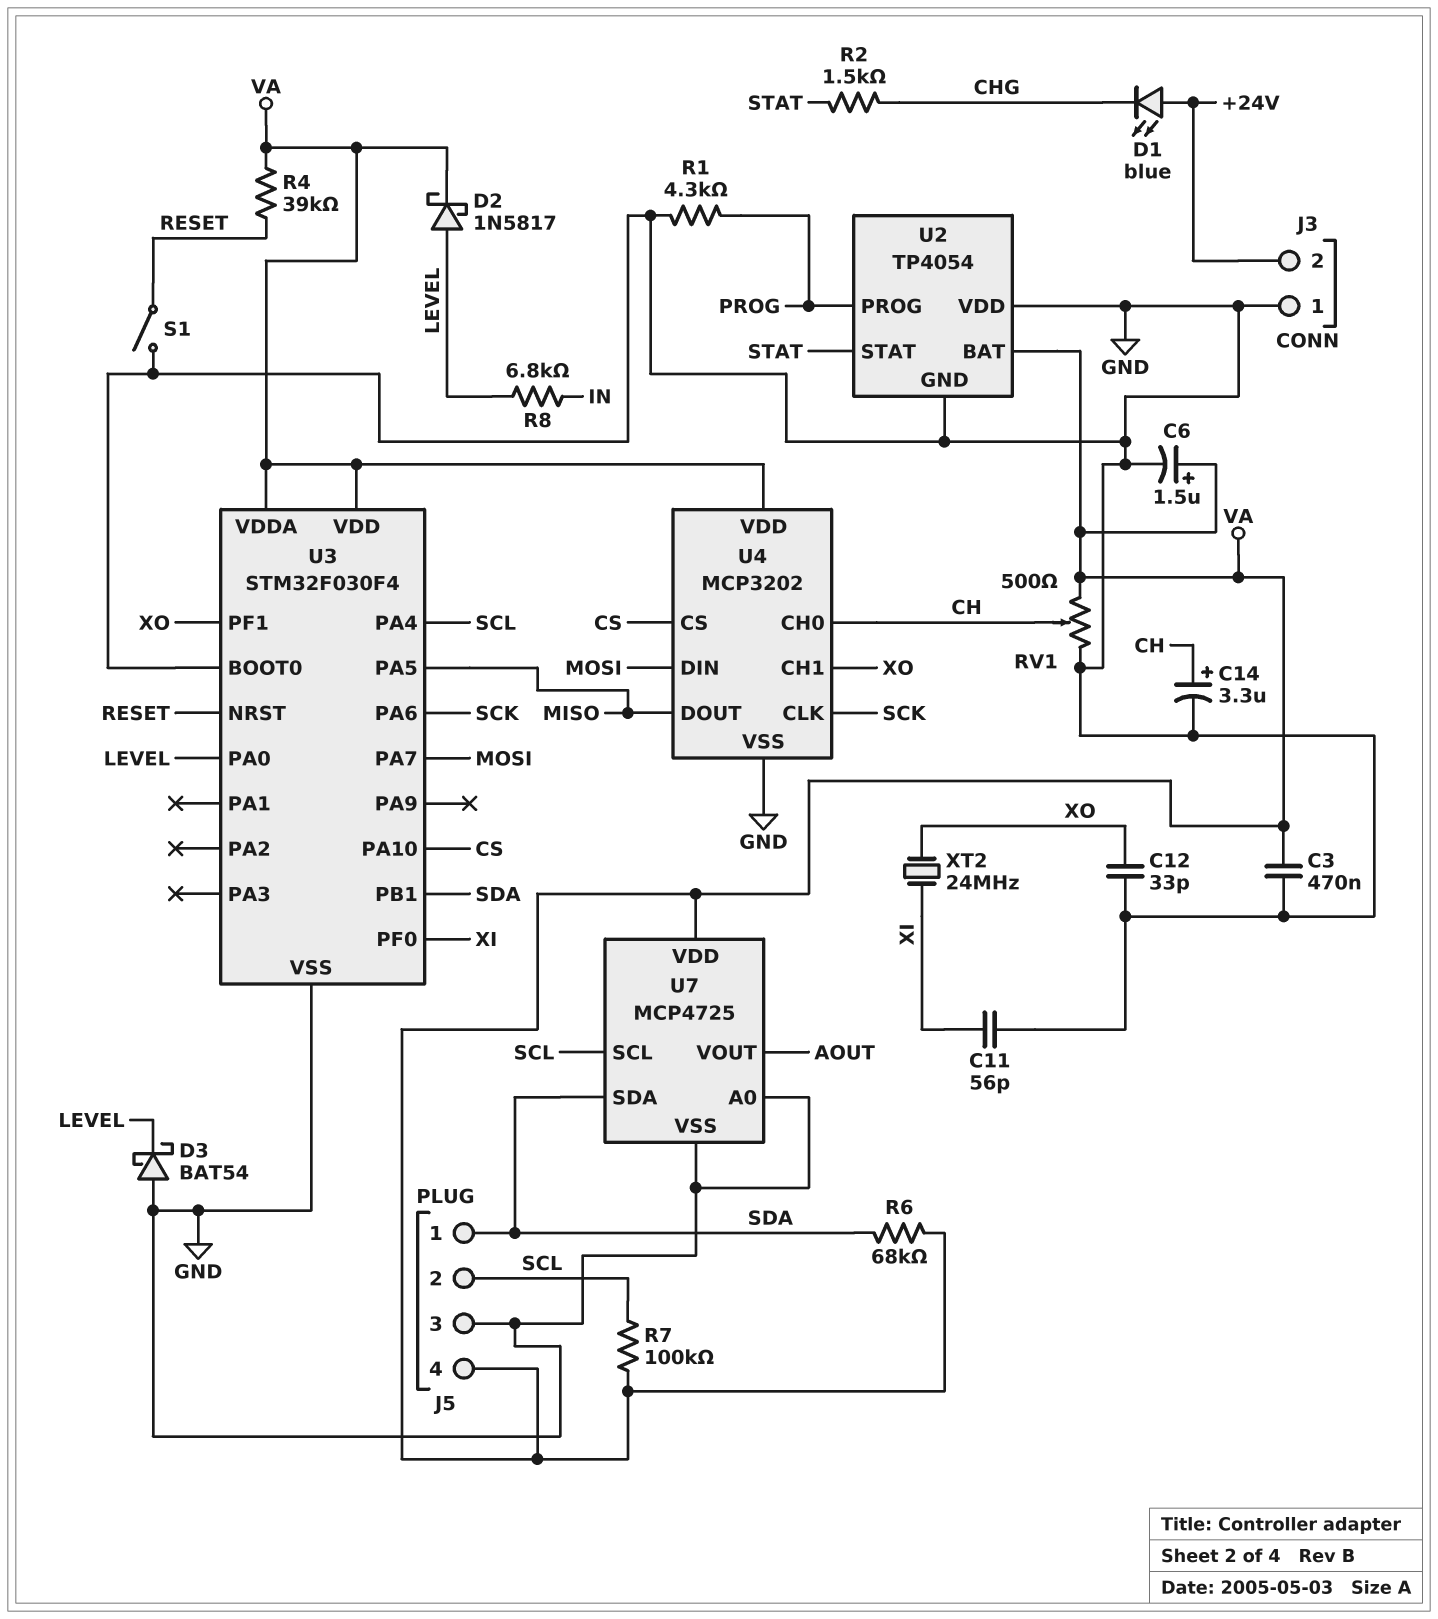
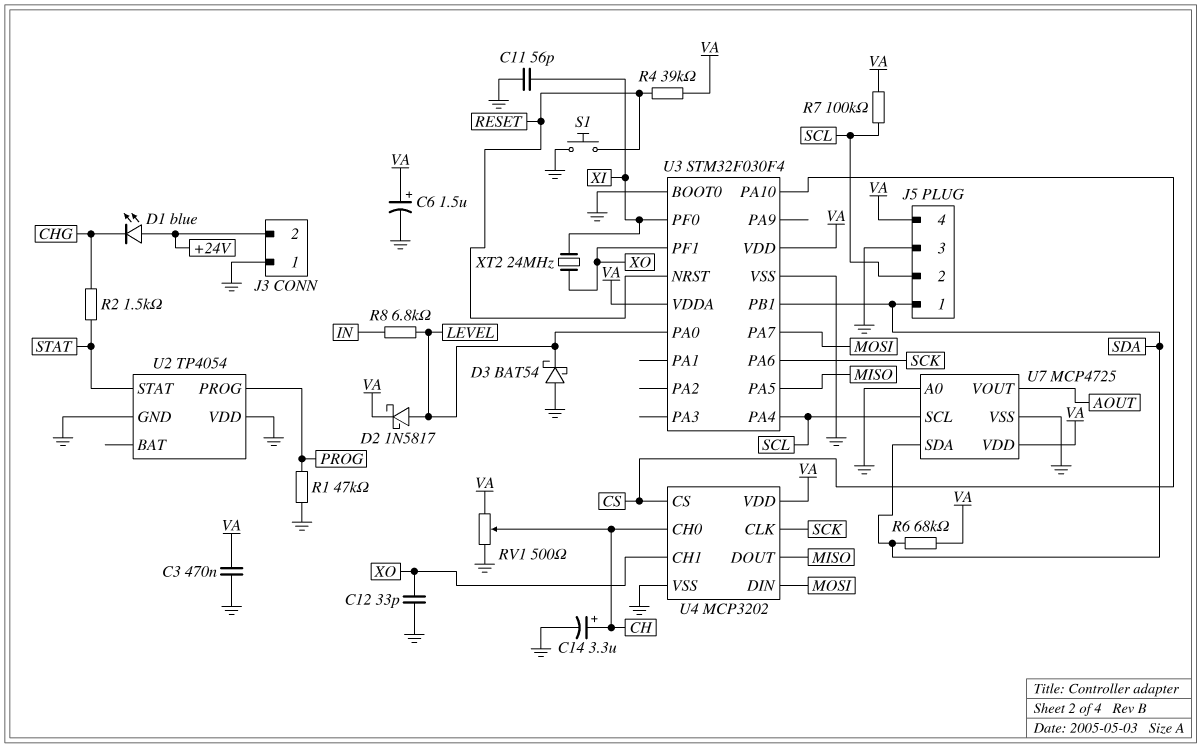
R1: 4.3k (GND, PROG) -> 47k (GND, PROG)
S1: switch (GND, RESET) -> button (GND, RESET)
U2 pin BAT: VA -> none

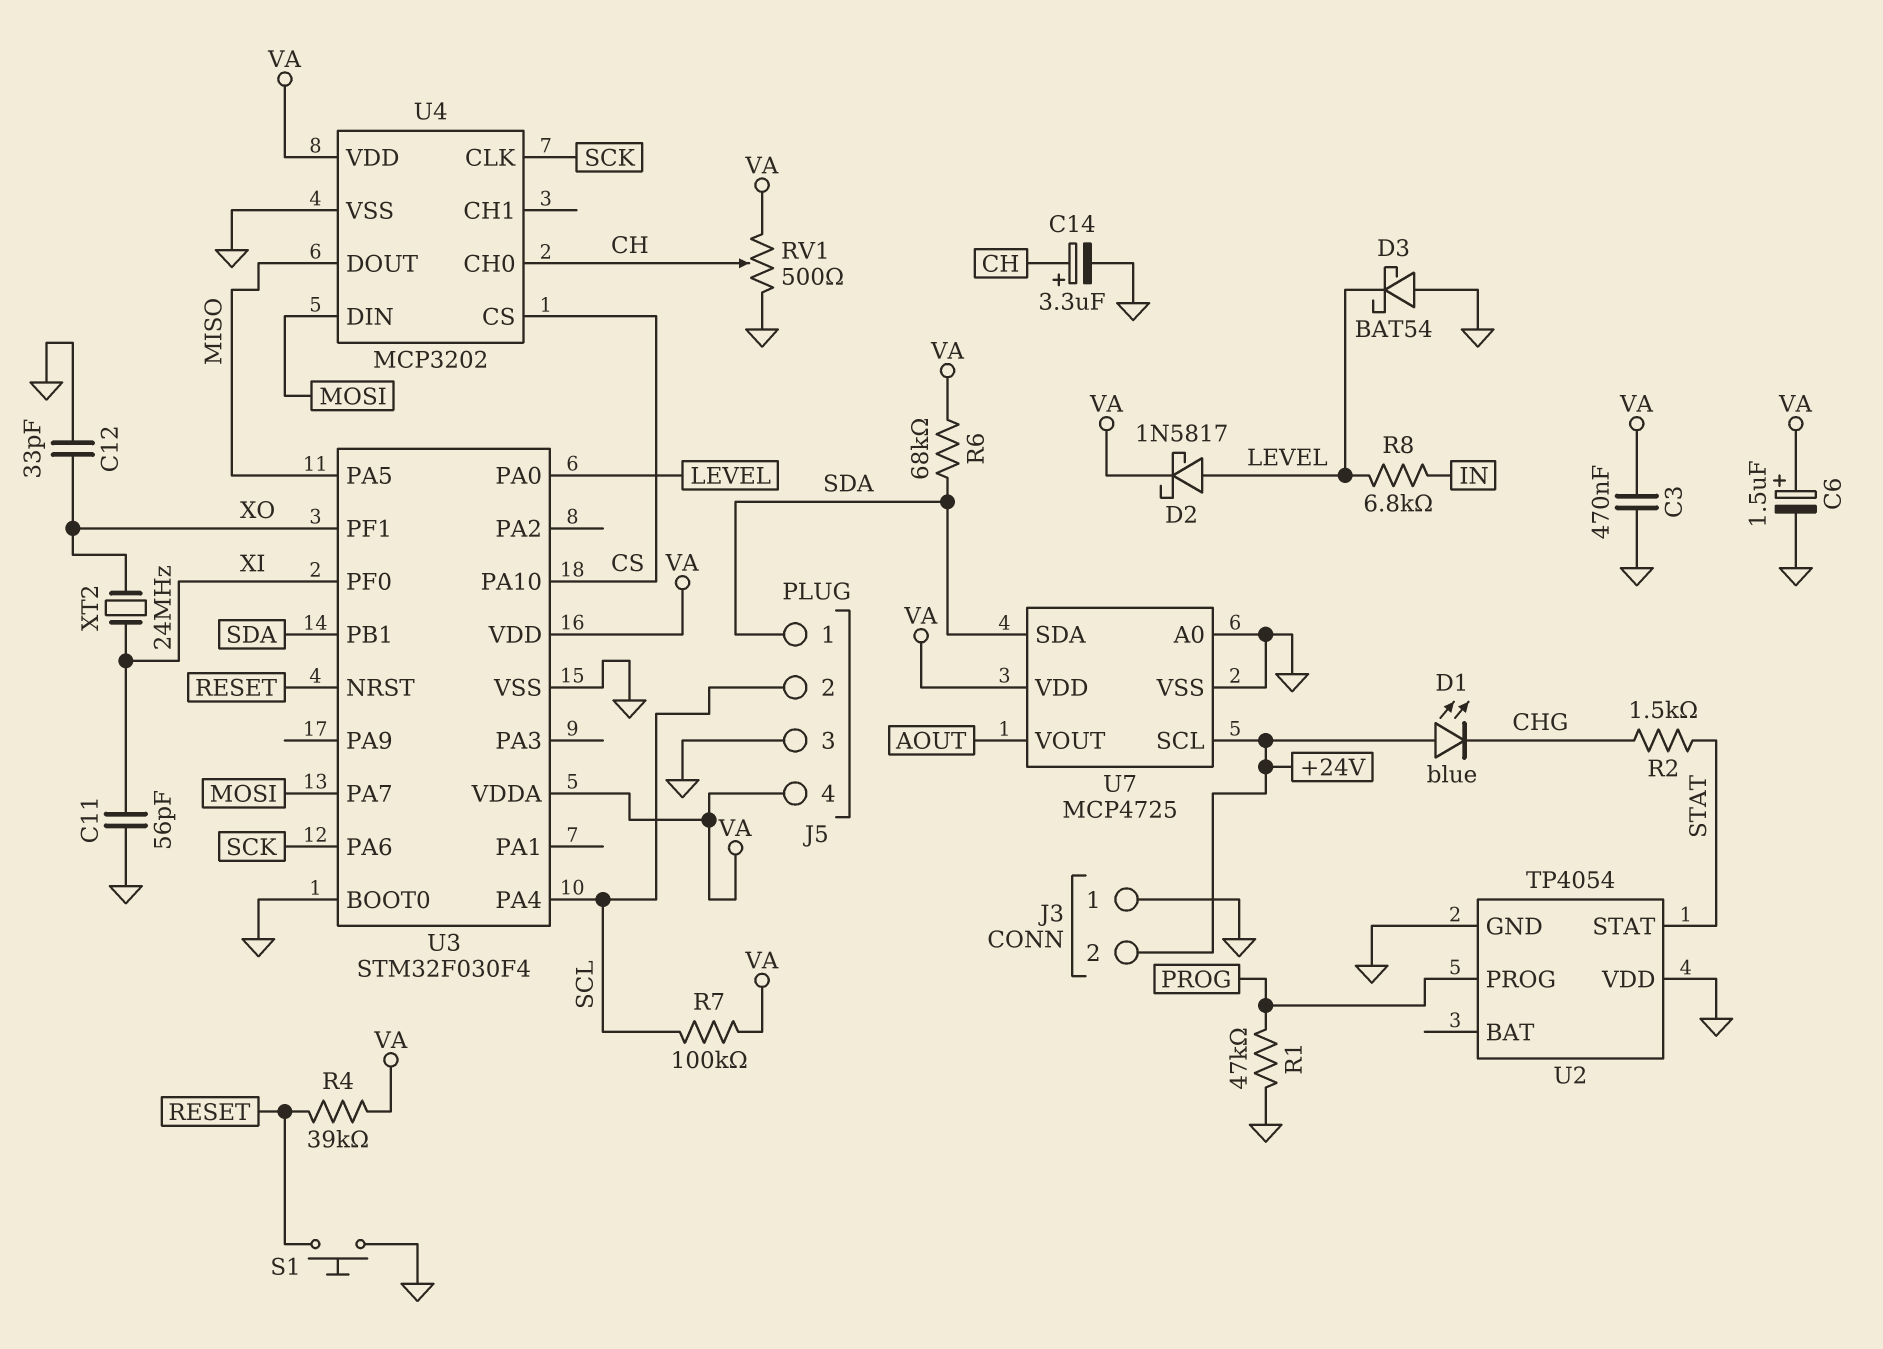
U4 pin CH1: XO -> none
U7 pin SCL: SCL -> +24V

